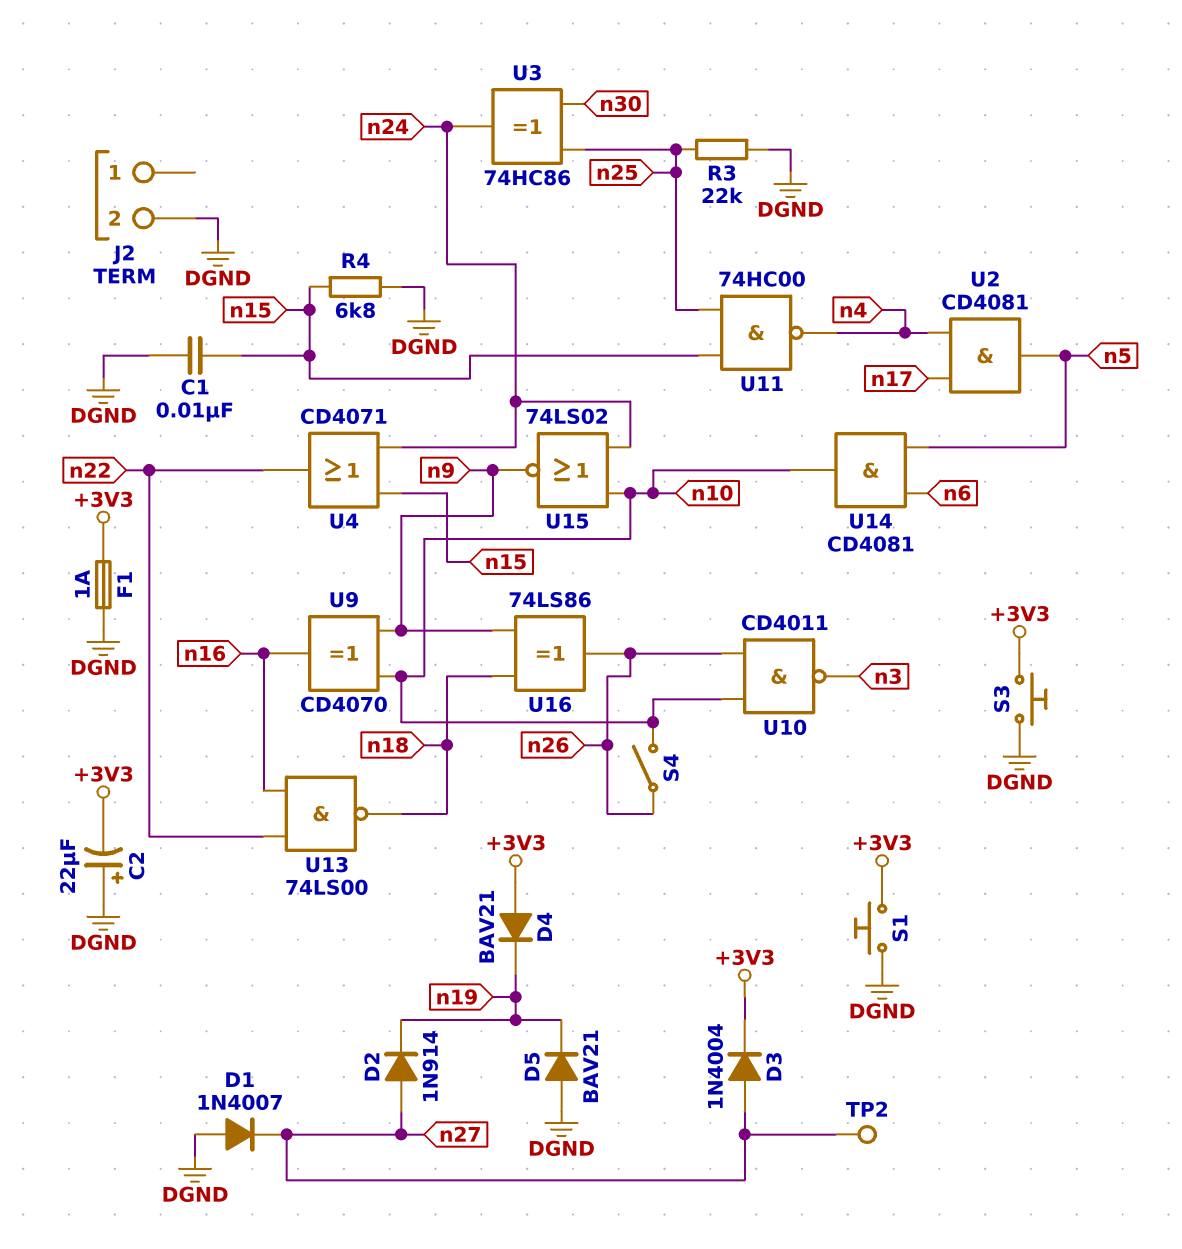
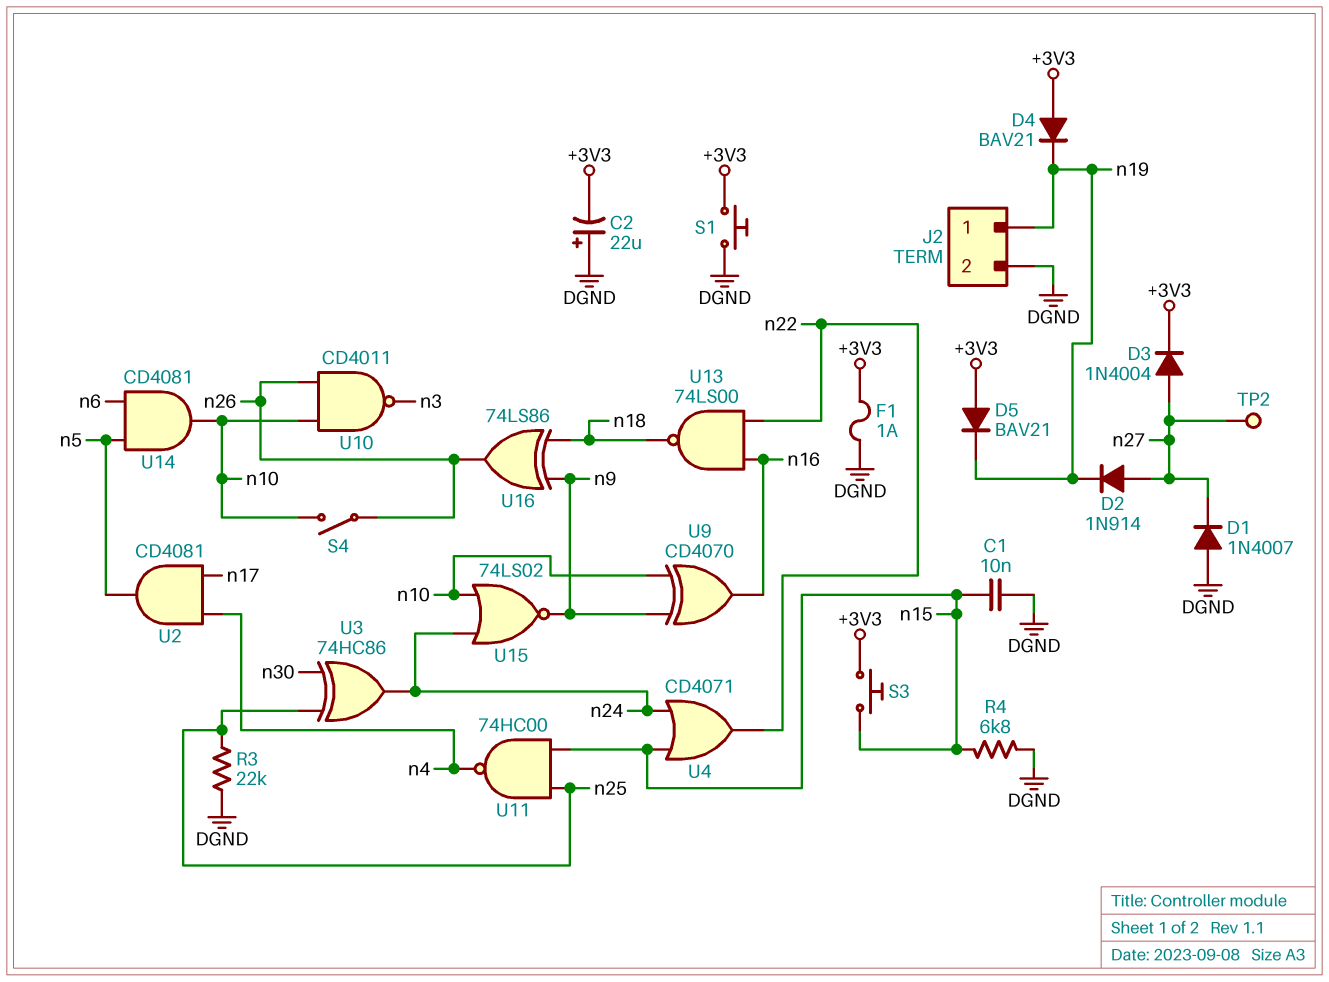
D5: diode BAV21 (A DGND, K n19) -> diode BAV21 (A +3V3, K n19)
J2 pin 1: none -> n19
S3: button (+3V3, DGND) -> button (+3V3, n15)

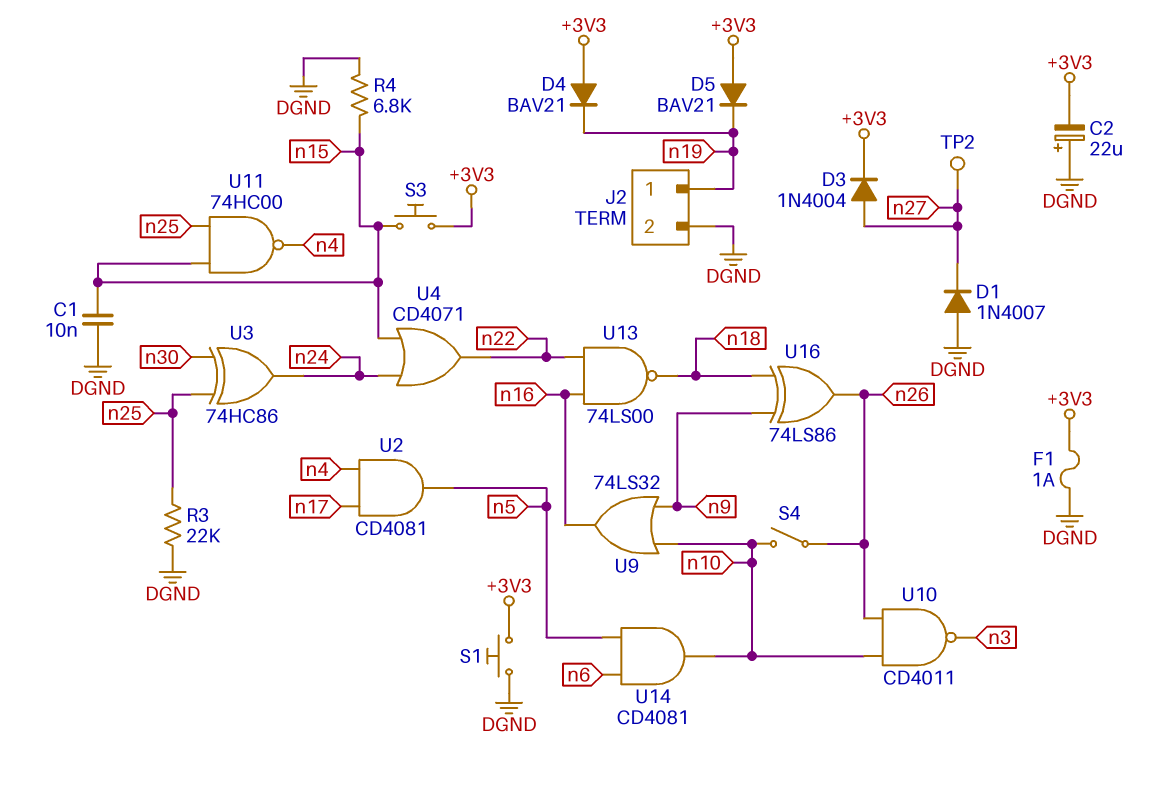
D2: diode 1N914 (A n27, K n19) -> none
U9: XOR CD4070 (in n9, in n10, out n16) -> OR 74LS32 (in n9, in n10, out n16)
U15: NOR 74LS02 (in n10, in n24, out n9) -> none

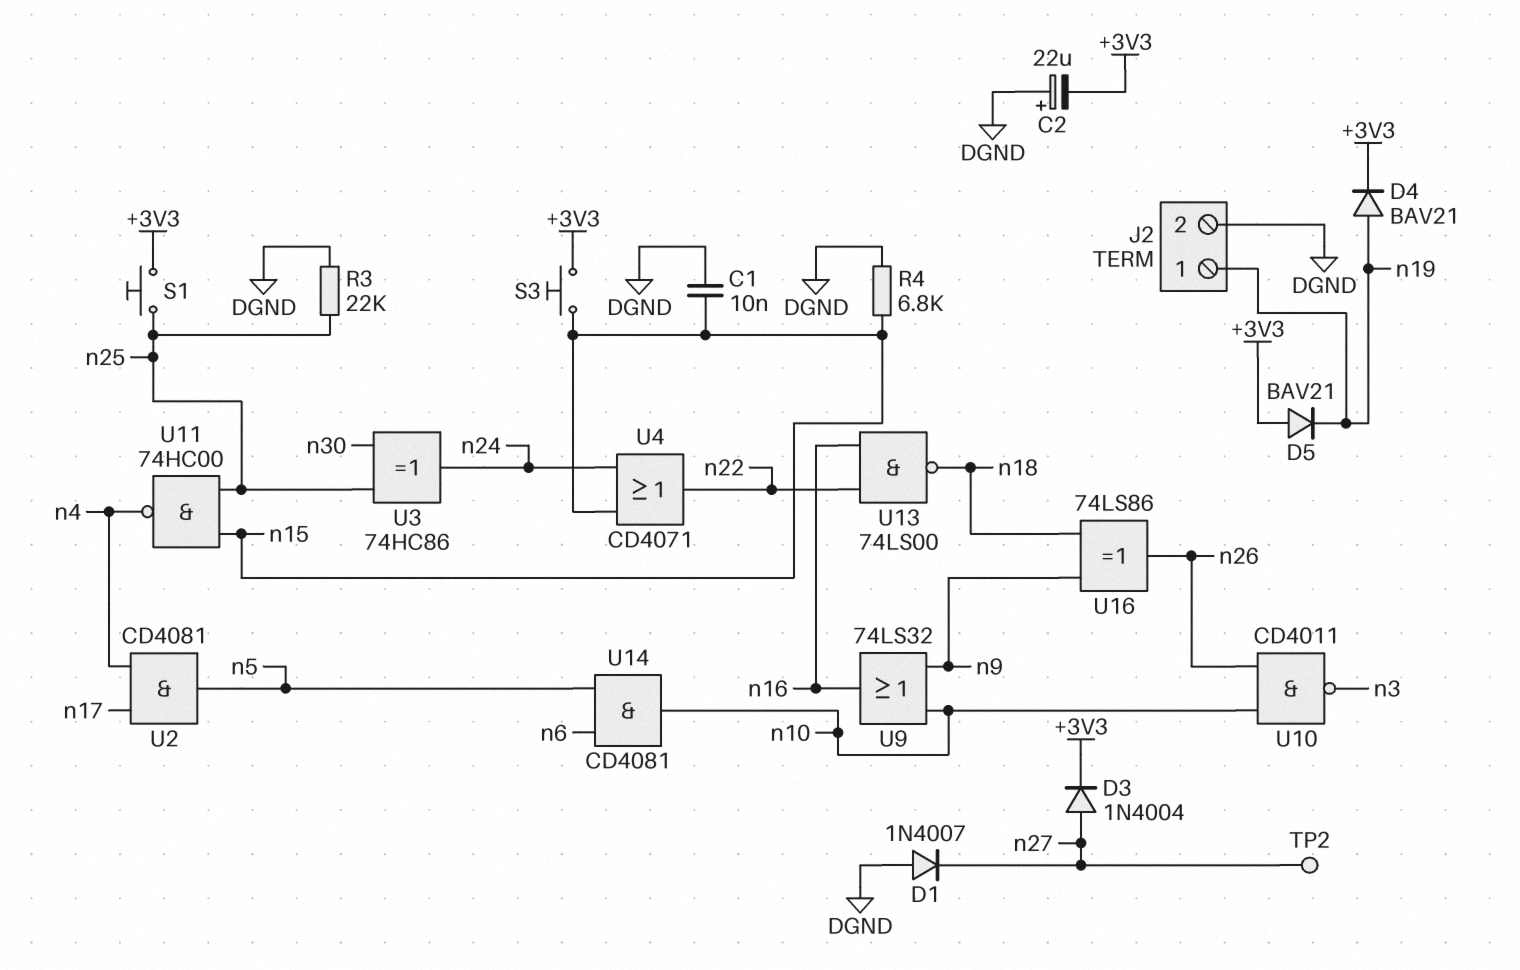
D4: diode BAV21 (A +3V3, K n19) -> diode BAV21 (A n19, K +3V3)
F1: 1A (+3V3, DGND) -> none
S1: button (+3V3, DGND) -> button (+3V3, n25)
S4: switch (n10, n26) -> none

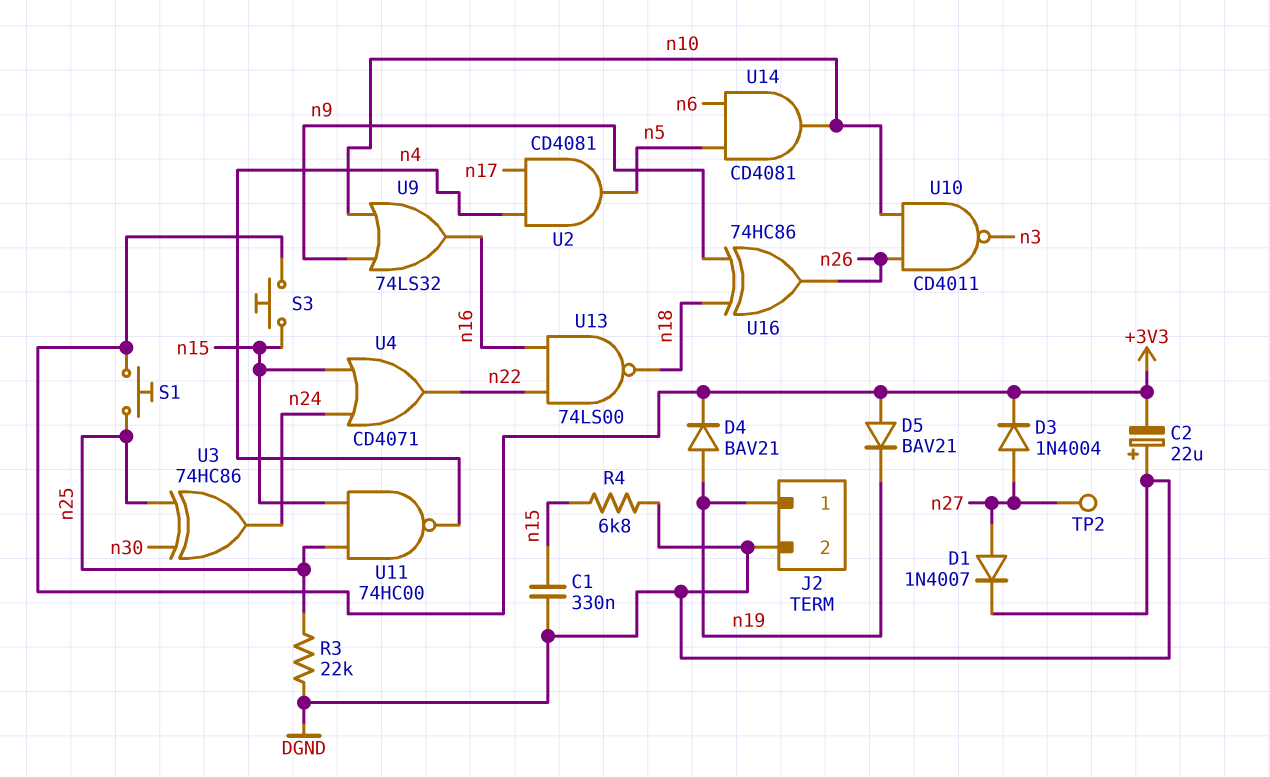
C1: 10nF (DGND, n15) -> 330nF (DGND, n15)
D1: diode 1N4007 (A DGND, K n27) -> diode 1N4007 (A n27, K DGND)
U16: XOR 74LS86 (in n9, in n18, out n26) -> XOR 74HC86 (in n9, in n18, out n26)

